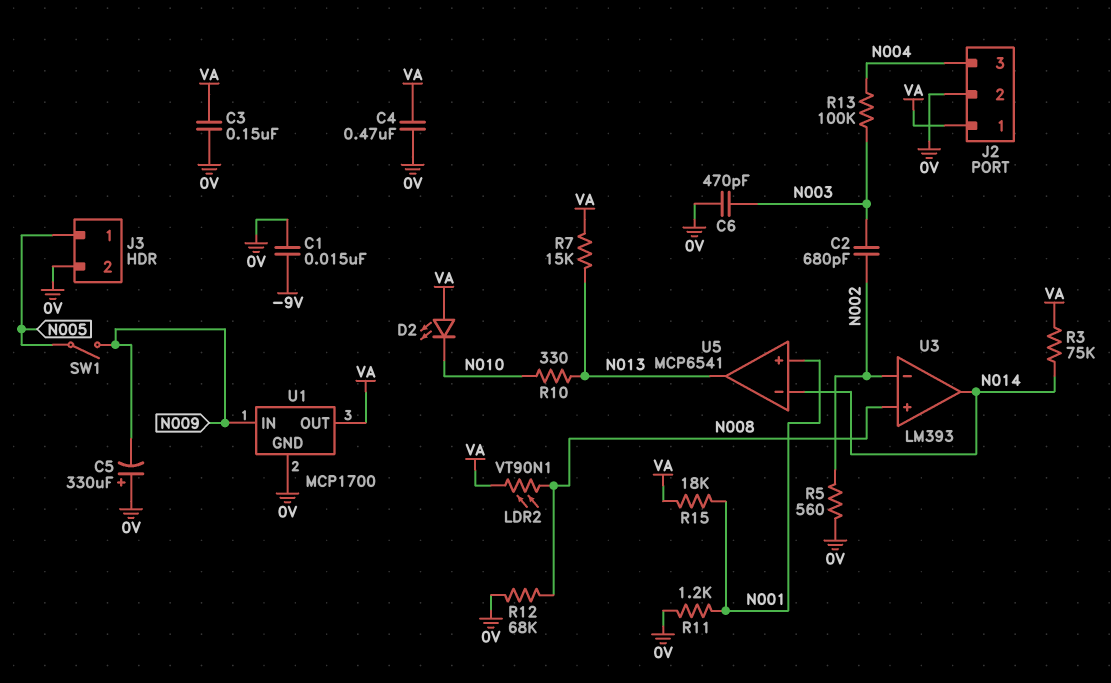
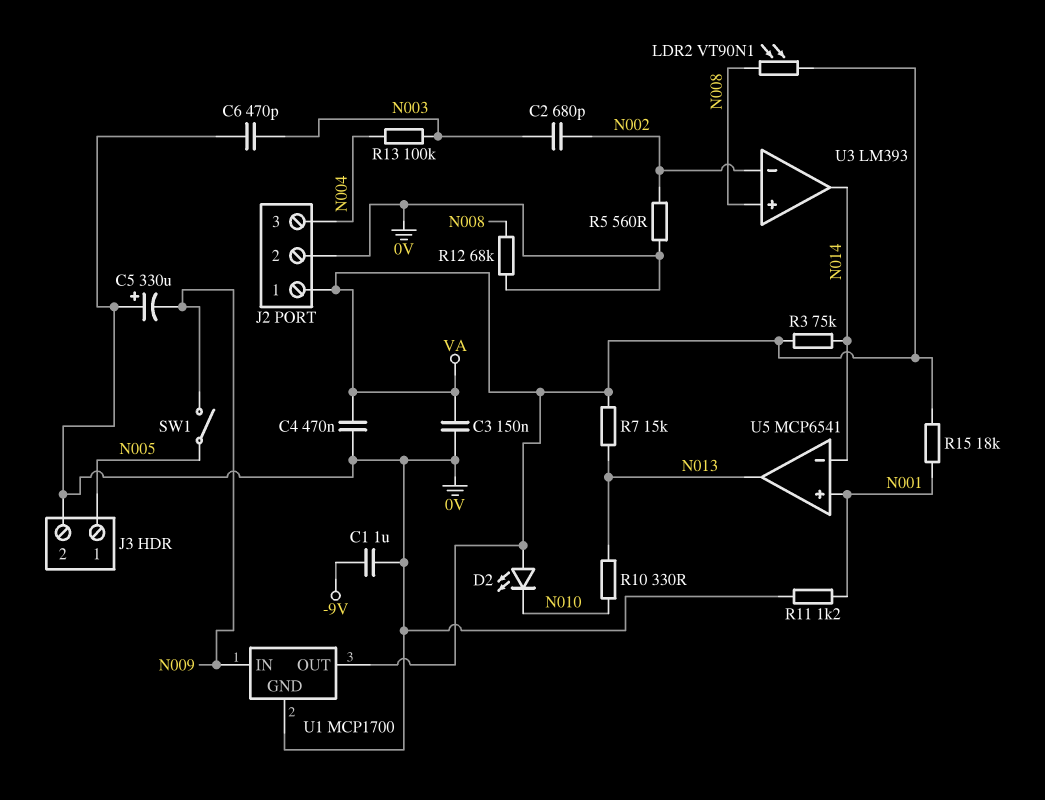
C1: 15nF (-9V, 0V) -> 1uF (-9V, 0V)

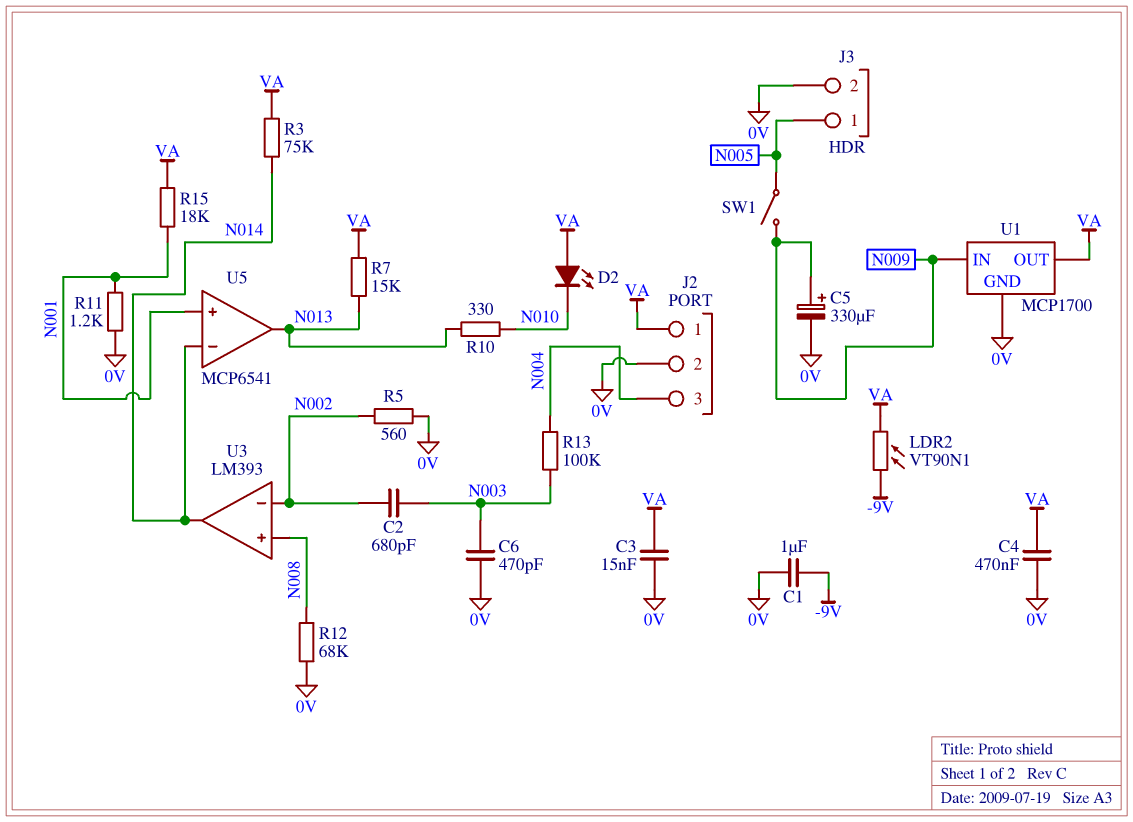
C3: 150nF (0V, VA) -> 15nF (0V, VA)
C5: 330uF (plus 0V, minus N009) -> 330uF (plus N009, minus 0V)
LDR2: VT90N1 (N008, VA) -> VT90N1 (-9V, VA)

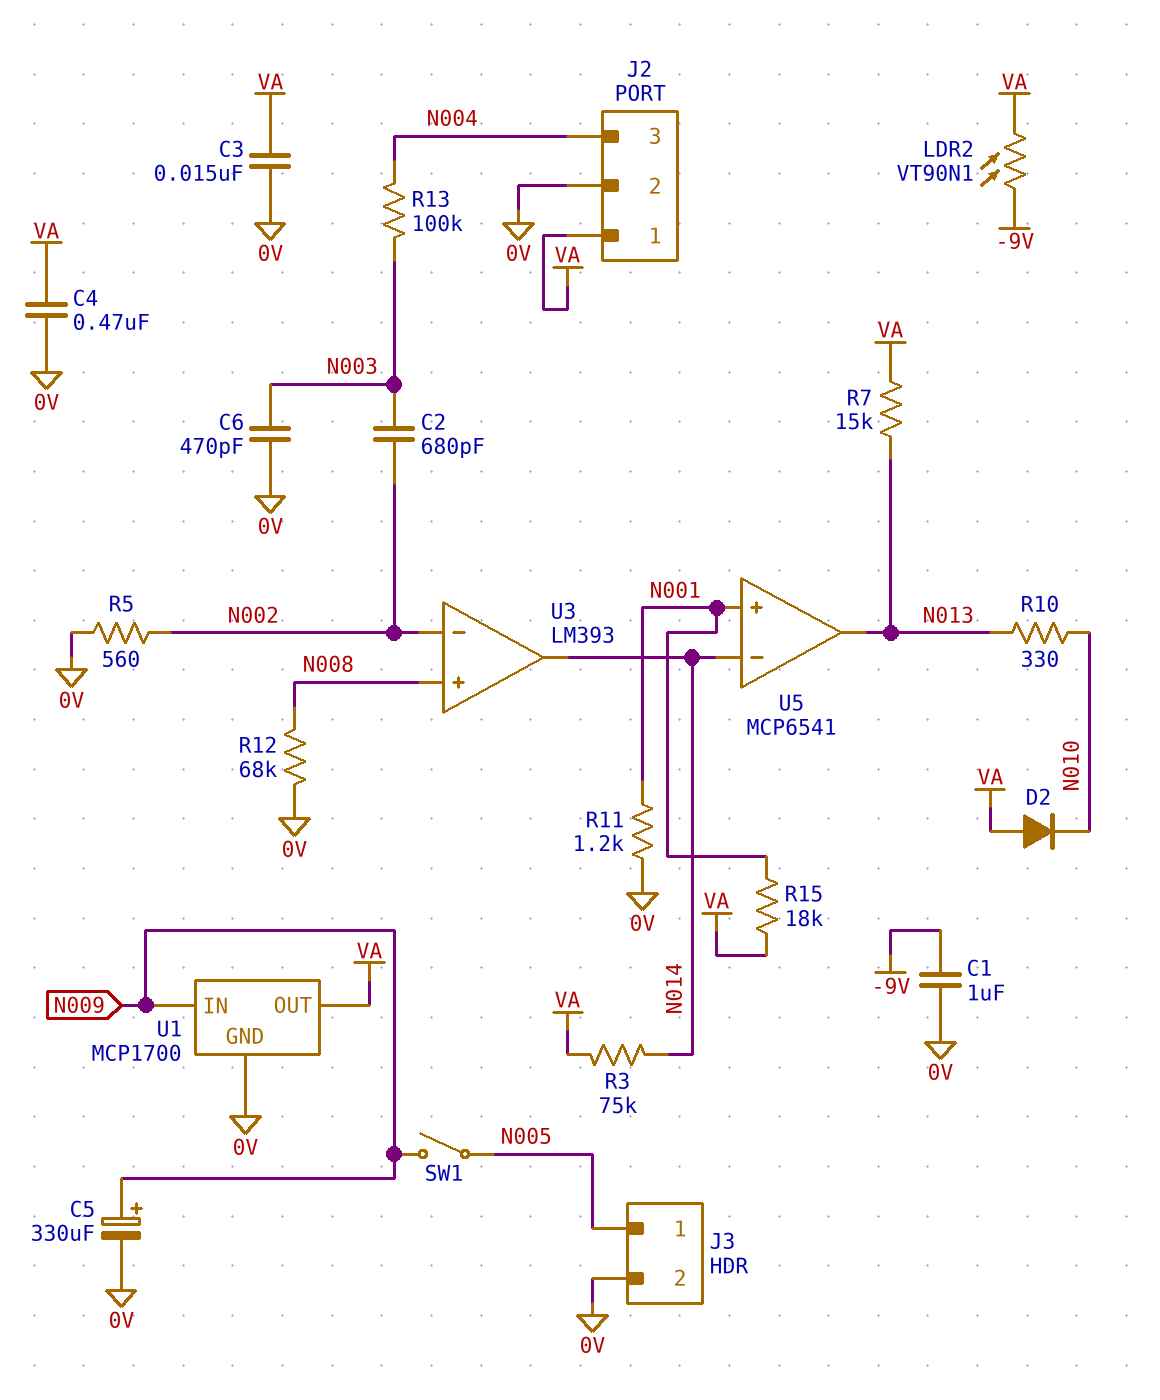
D2: LED (A VA, K N010) -> diode (A VA, K N010)

